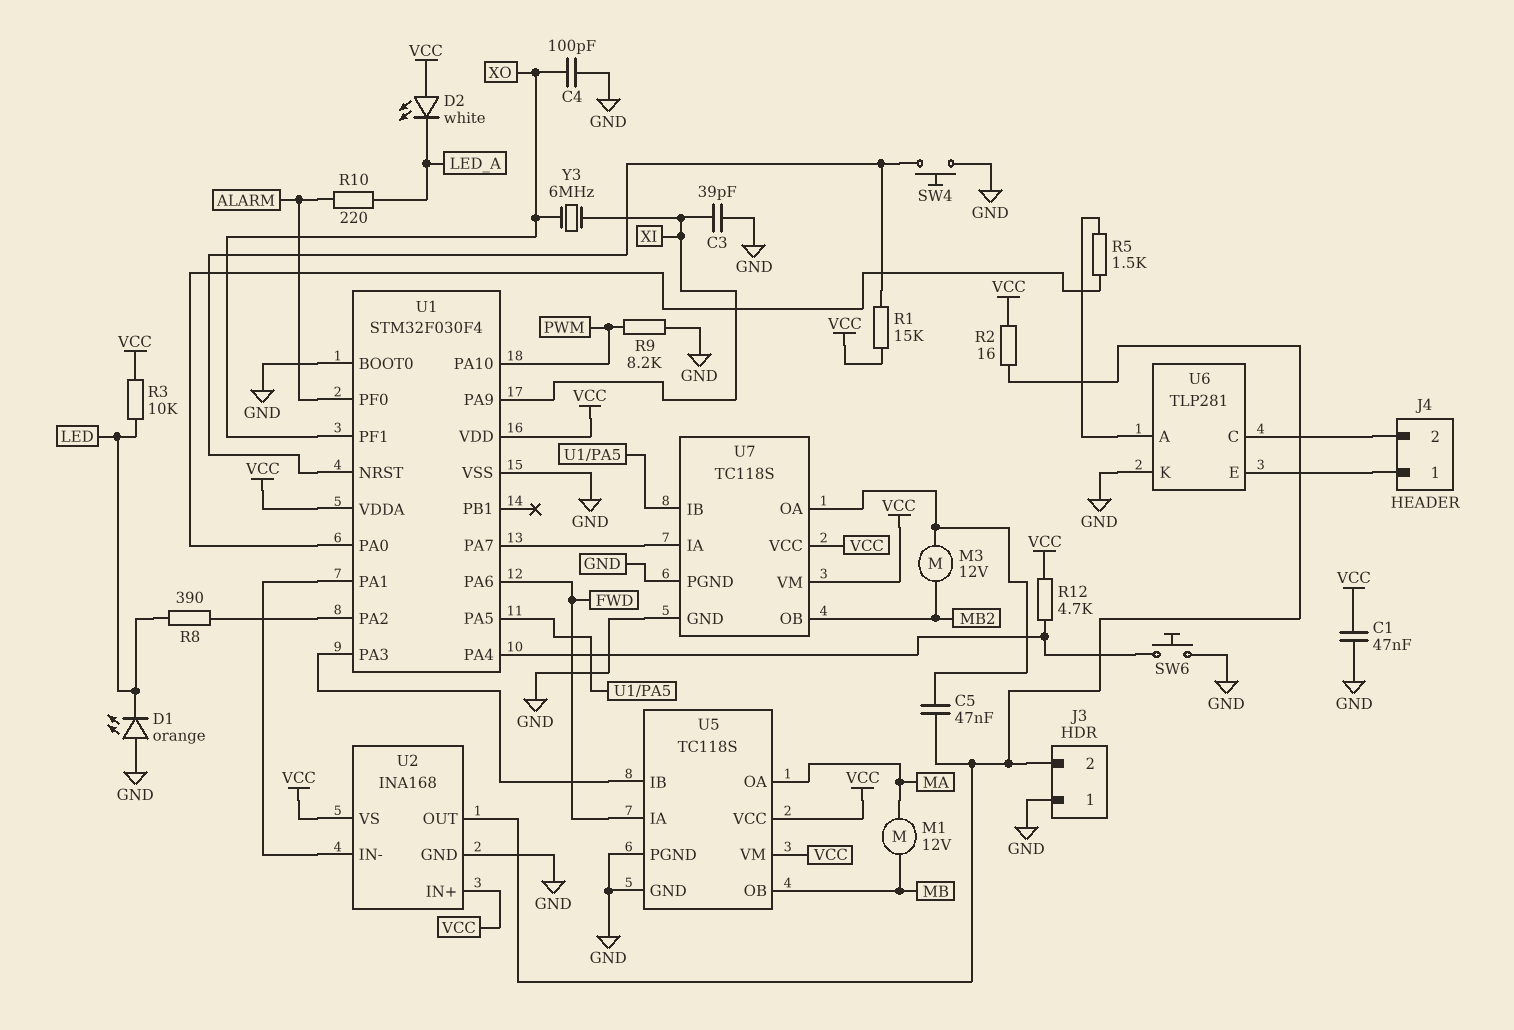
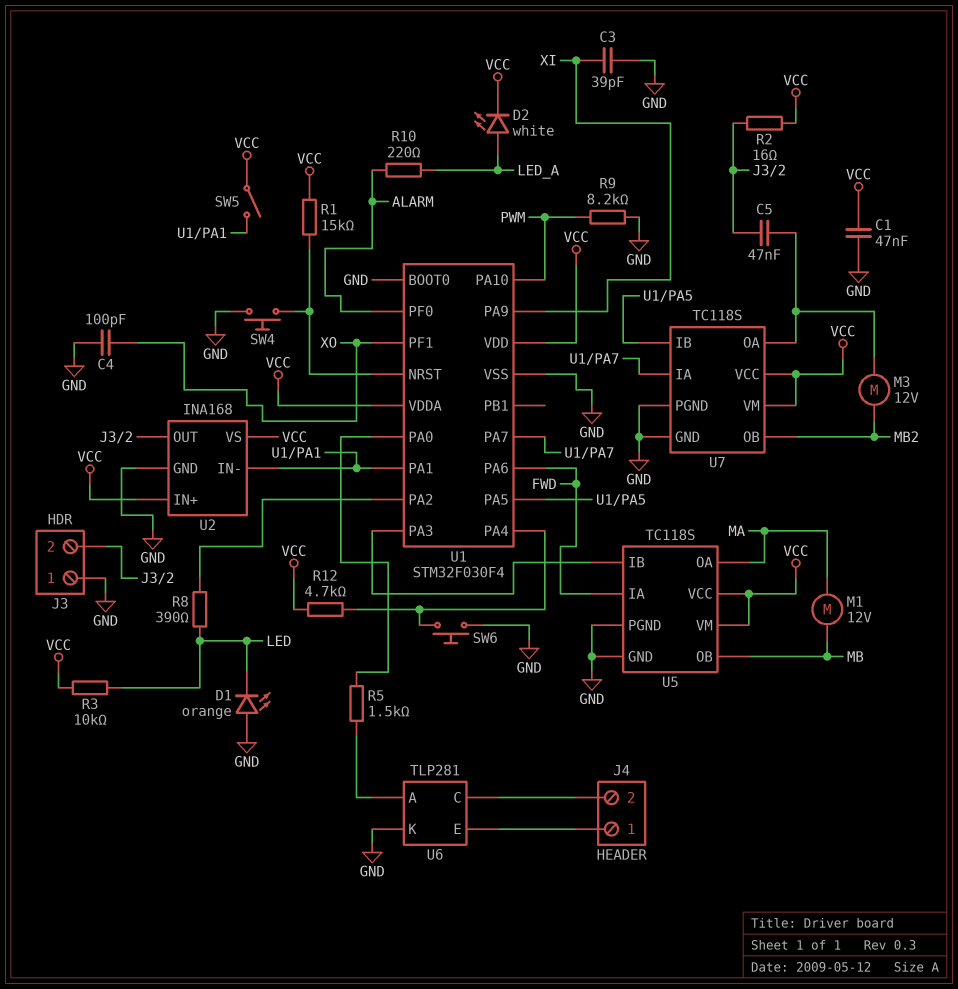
D2: LED white (A VCC, K LED_A) -> LED white (A LED_A, K VCC)
SW5: none -> switch (U1/PA1, VCC)
Y3: 6MHz (XI, XO) -> none

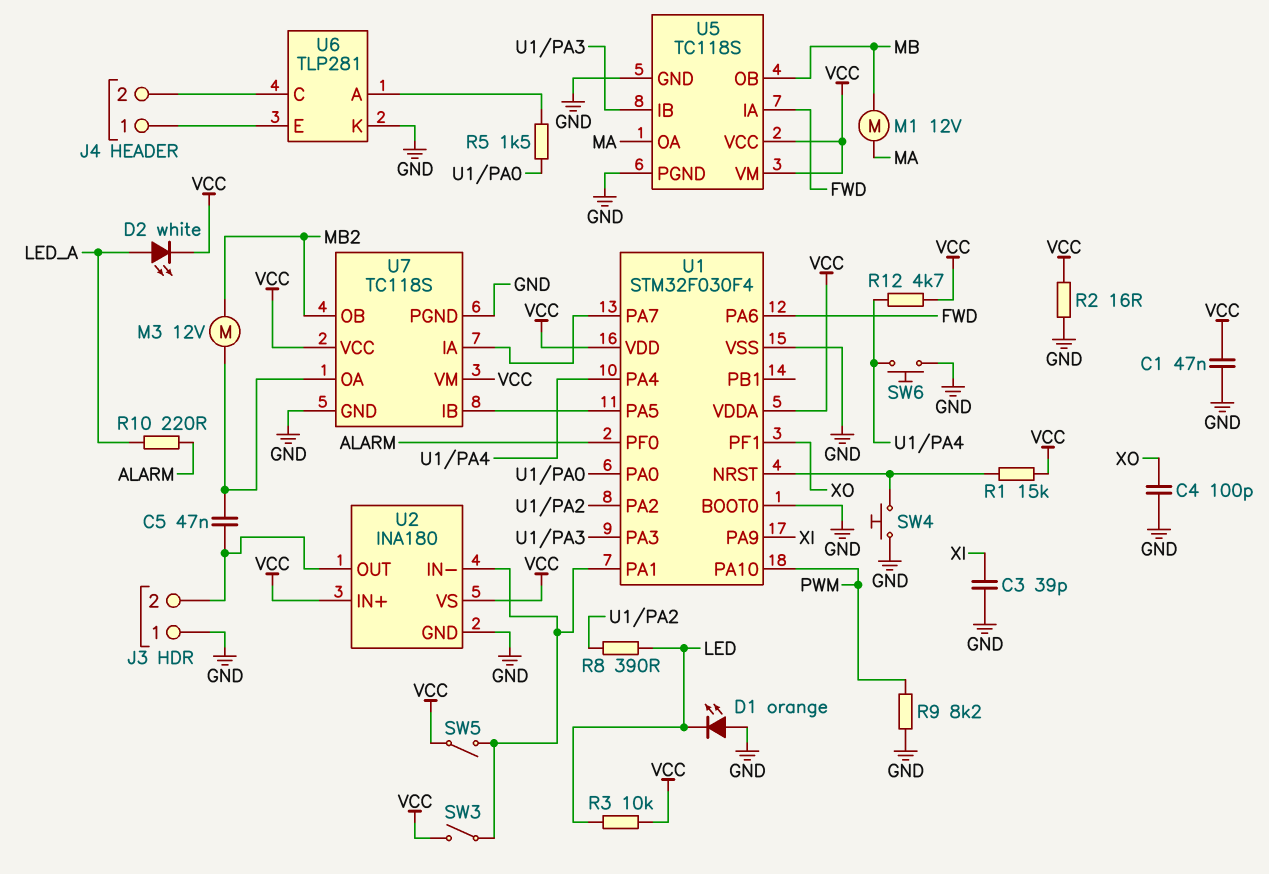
R2: 16 (J3/2, VCC) -> 16 (GND, VCC)
SW3: none -> switch (U1/PA1, VCC)
U2: INA168 -> INA180

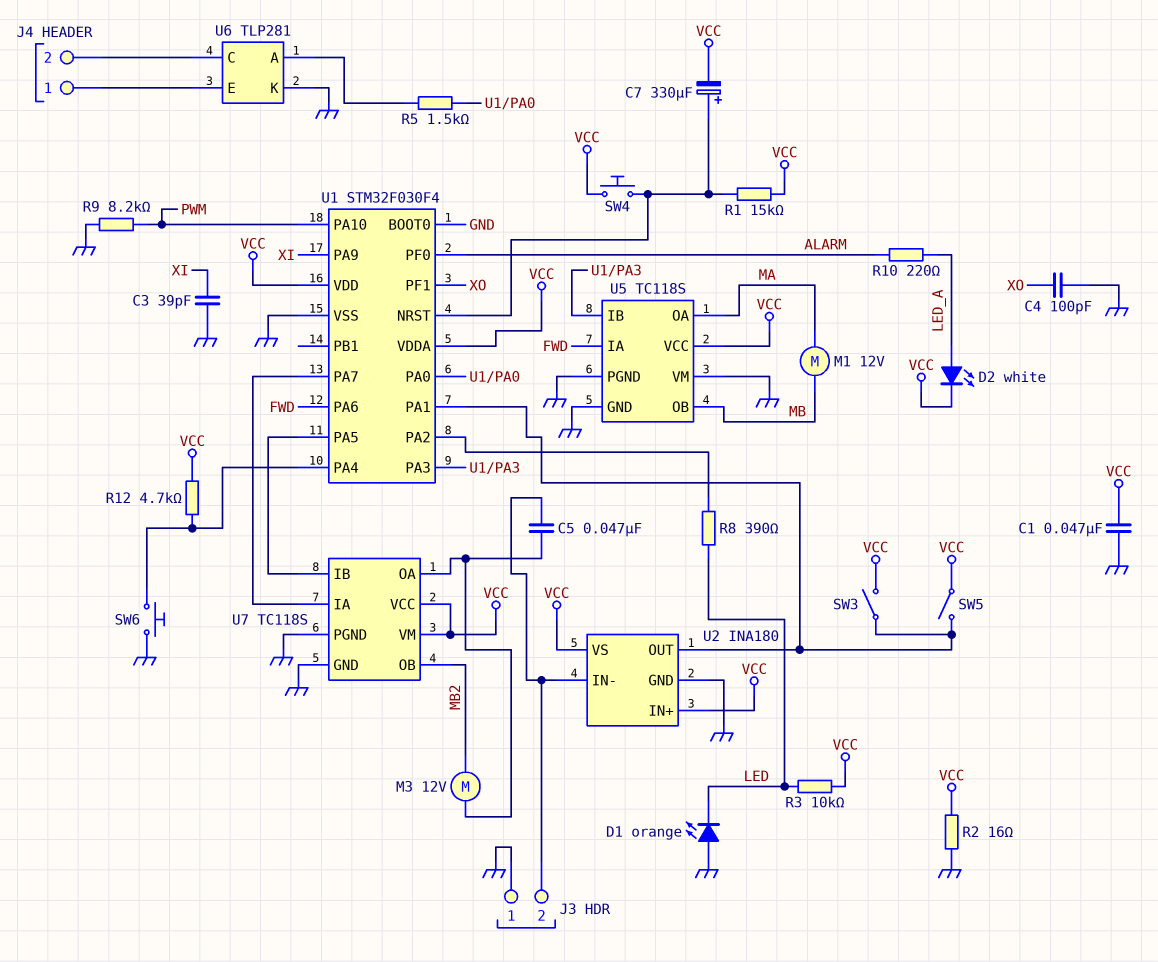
C7: none -> 330uF (plus U1/NRST, minus VCC)
SW4: button (GND, U1/NRST) -> button (U1/NRST, VCC)
U2 pin IN-: U1/PA1 -> J3/2
U2 pin OUT: J3/2 -> U1/PA1
U5 pin VM: VCC -> GND

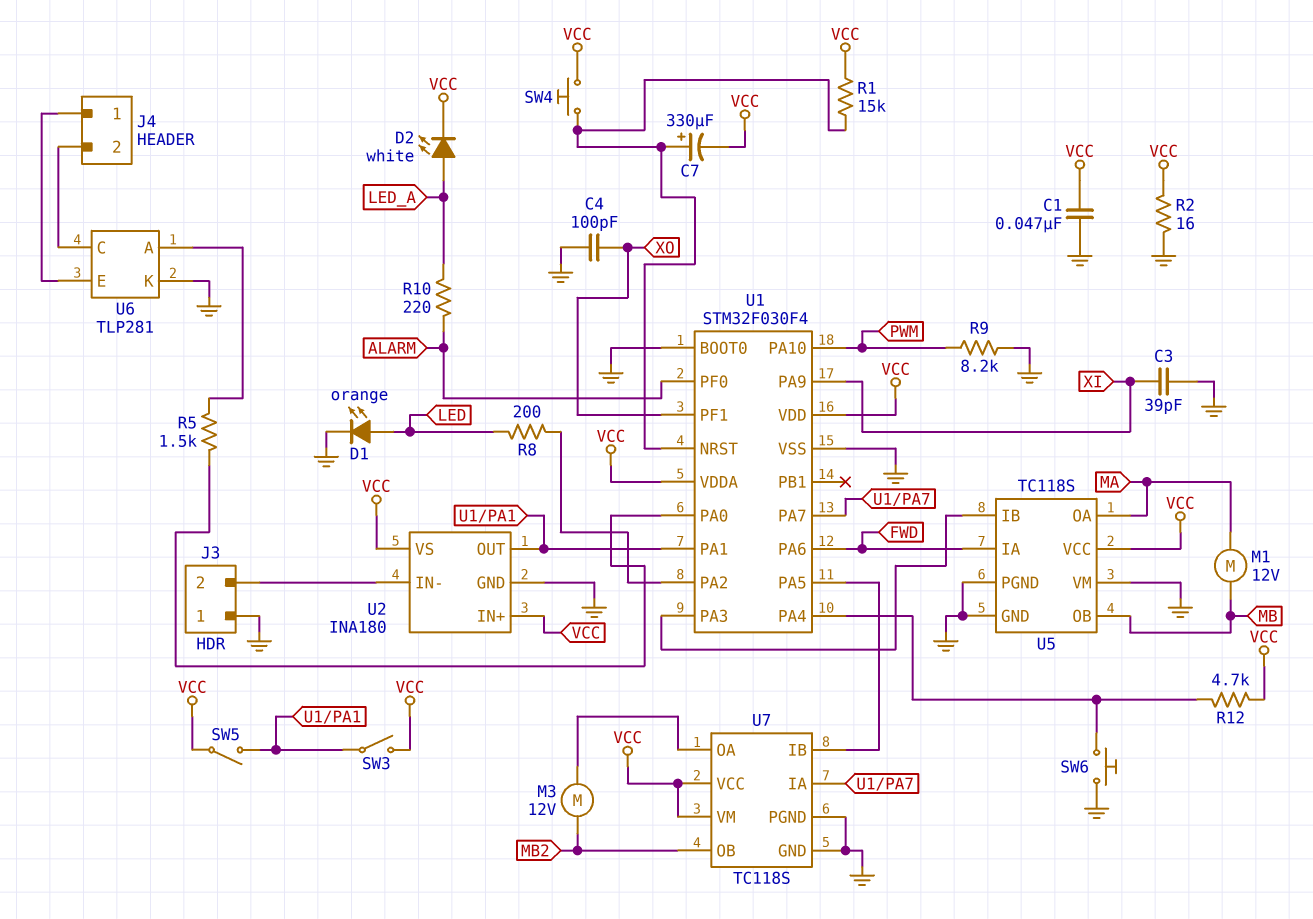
C5: 47nF (J3/2, U7/OA) -> none
D1: LED orange (A GND, K LED) -> LED orange (A LED, K GND)
R3: 10k (LED, VCC) -> none
R8: 390 (LED, U1/PA2) -> 200 (LED, U1/PA2)

